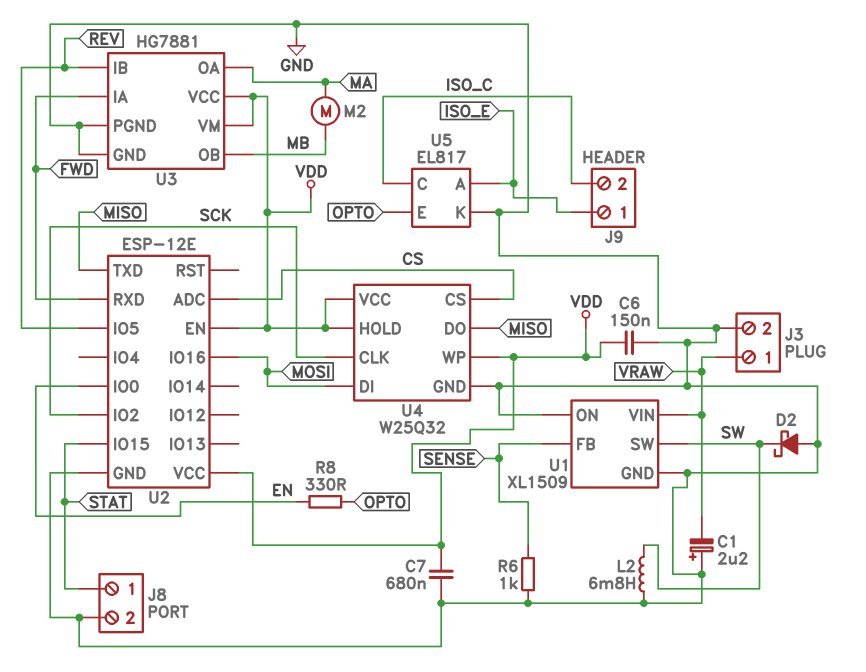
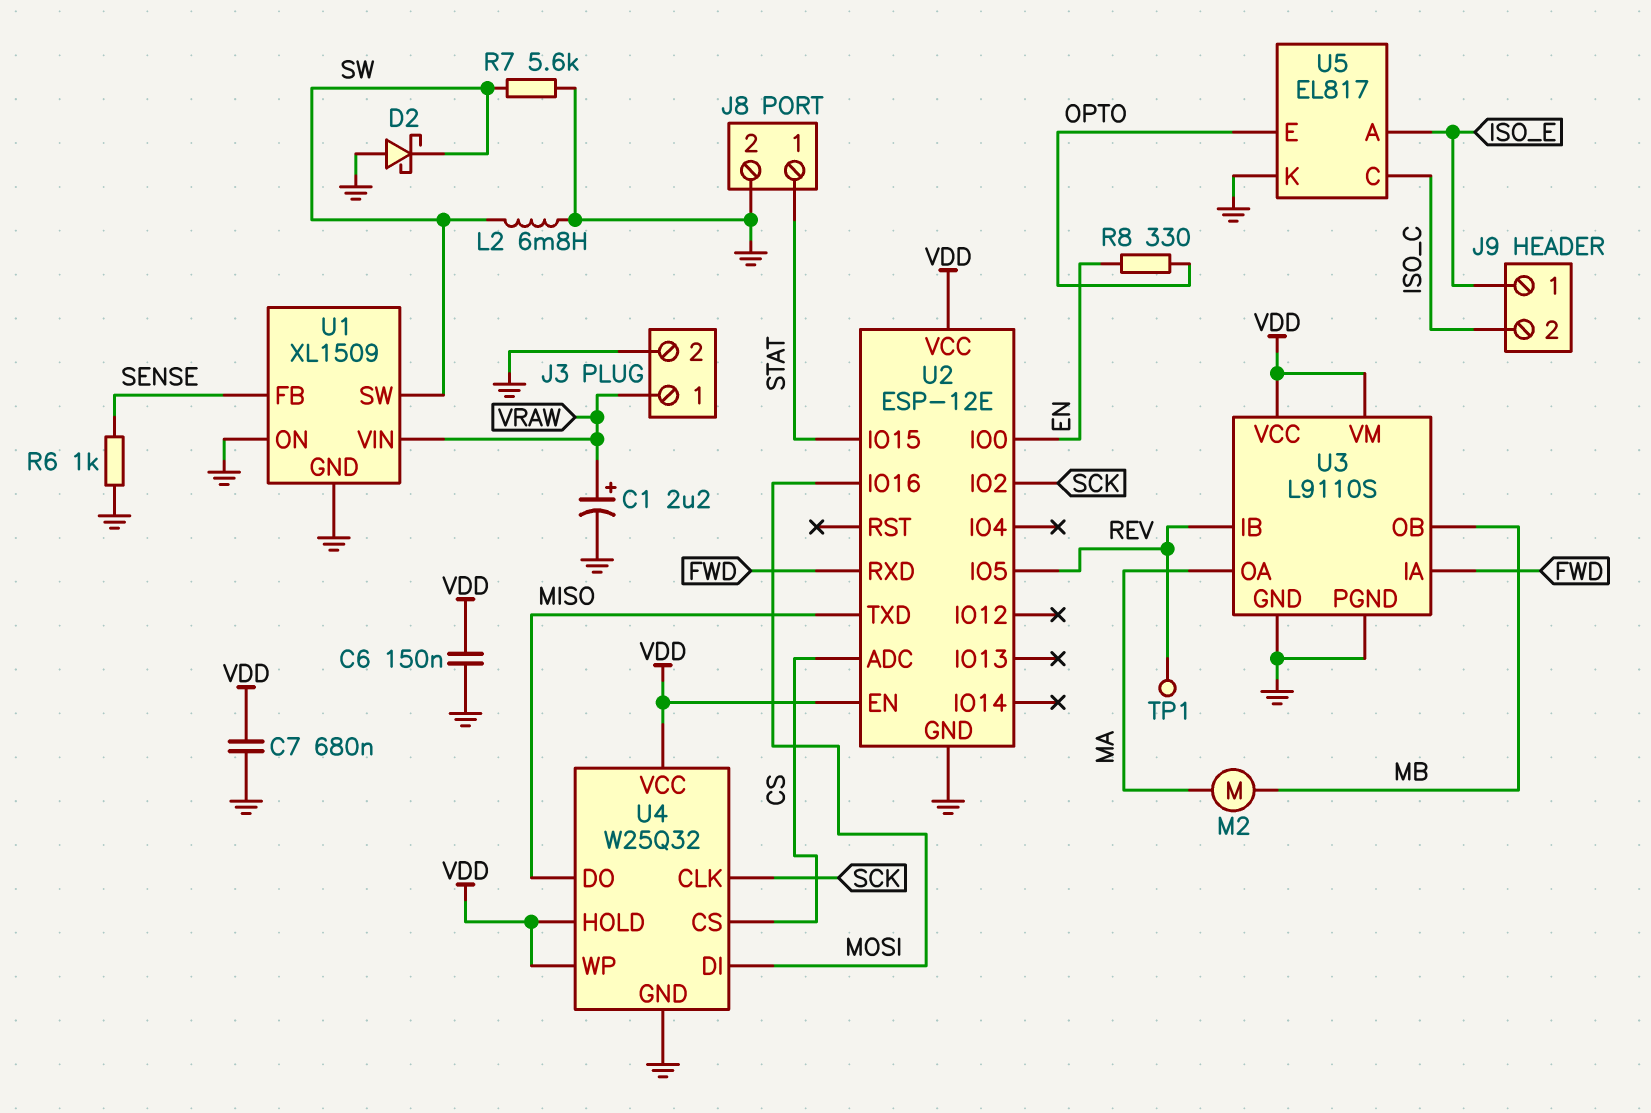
C1: 2.2uF (plus GND, minus VRAW) -> 2.2uF (plus VRAW, minus GND)
R7: none -> 5.6k (GND, SW)
TP1: none -> test point (REV)
U3: HG7881 -> L9110S

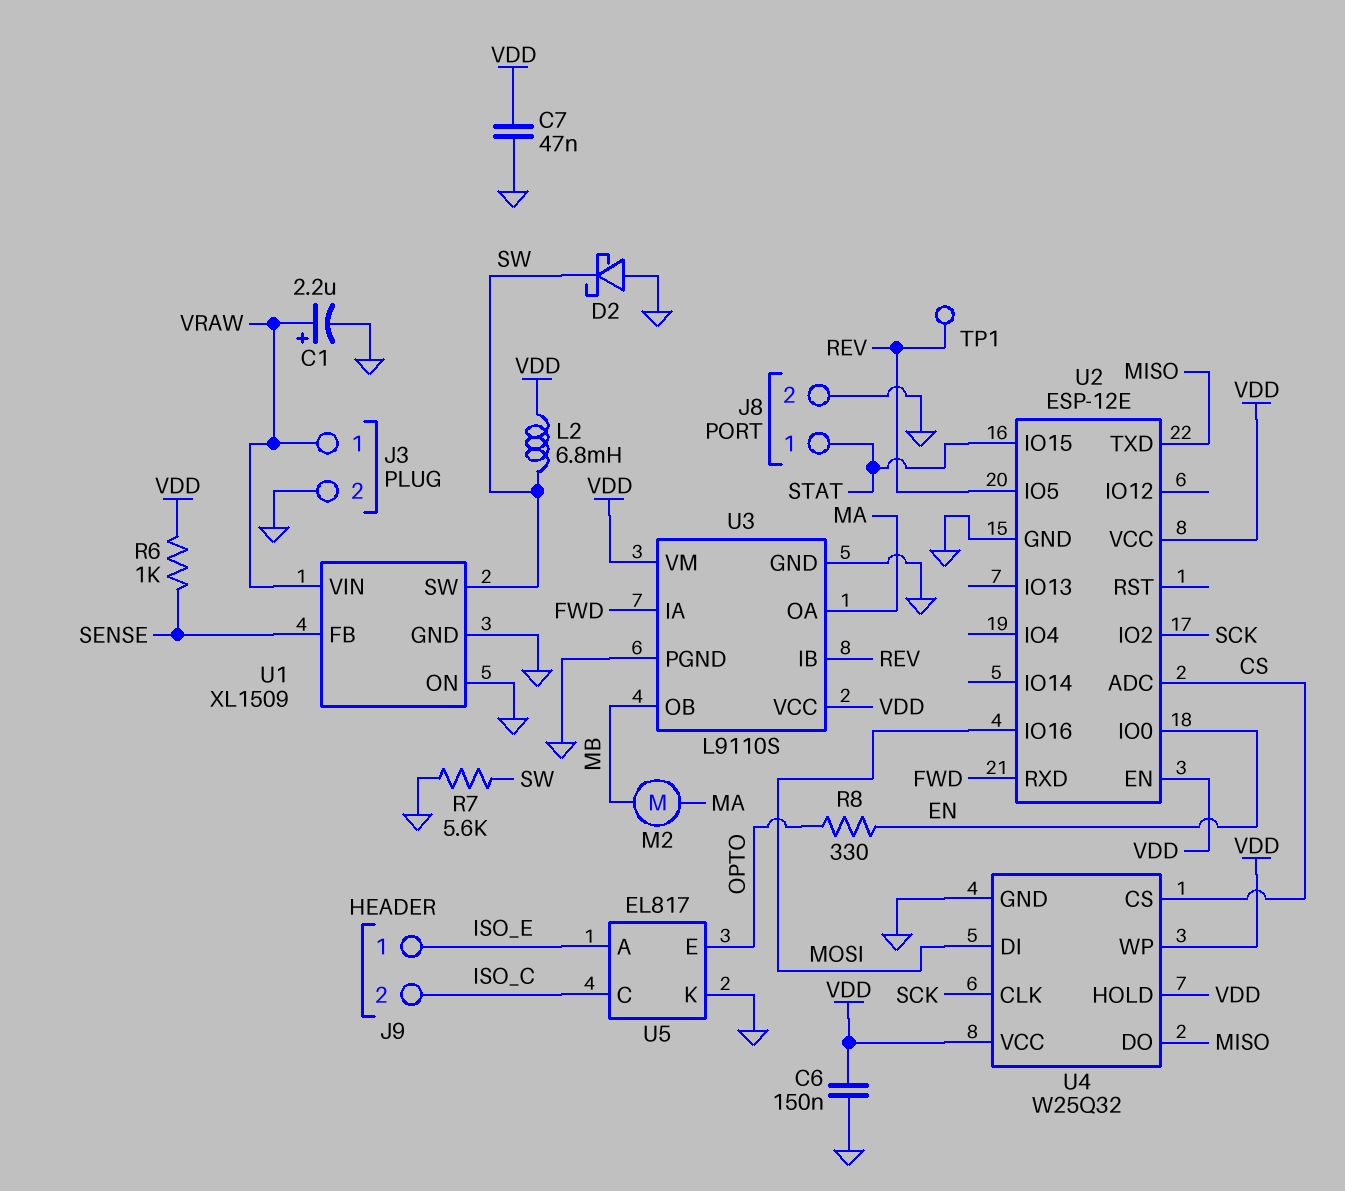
C7: 680nF (GND, VDD) -> 47nF (GND, VDD)
L2: 6.8mH (GND, SW) -> 6.8mH (SW, VDD)
R6: 1k (GND, SENSE) -> 1k (SENSE, VDD)

